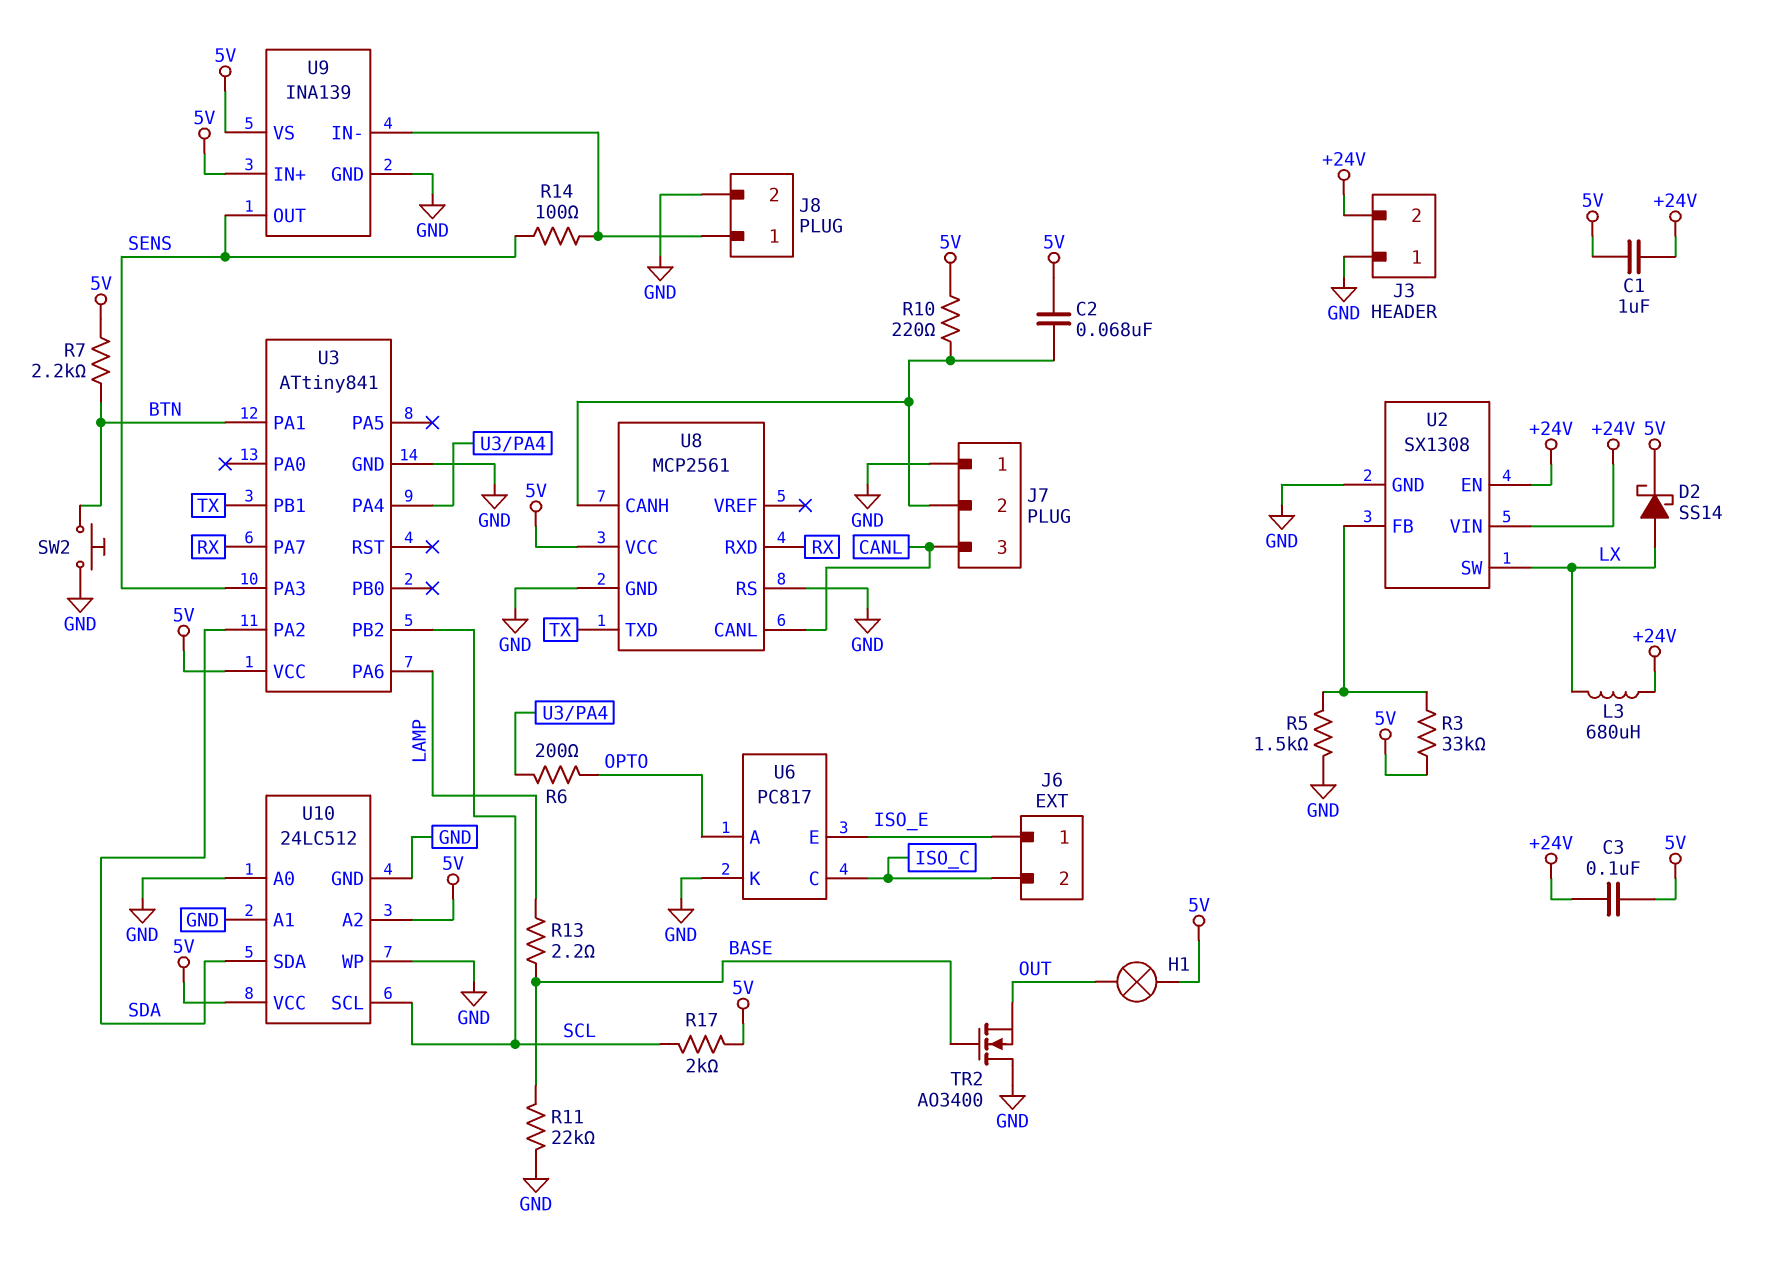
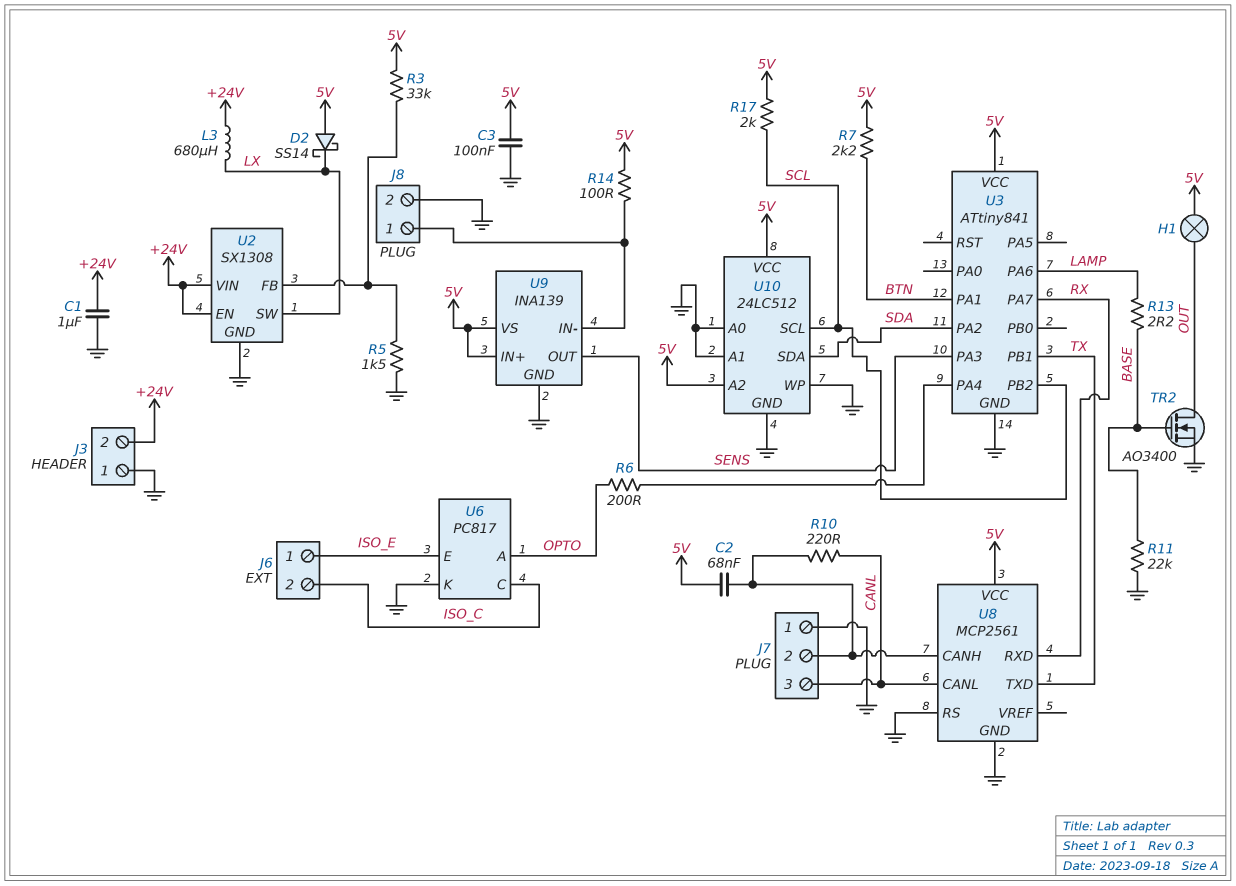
C1: 1uF (+24V, 5V) -> 1uF (+24V, GND)
C3: 100nF (+24V, 5V) -> 100nF (5V, GND)
D2: schottky SS14 (A LX, K 5V) -> schottky SS14 (A 5V, K LX)
R10: 220 (5V, J7/2) -> 220 (CANL, J7/2)
R14: 100 (J8/1, SENS) -> 100 (5V, J8/1)
SW2: button (BTN, GND) -> none
TR2: NMOS AO3400 (G BASE, D GND, S OUT) -> NMOS AO3400 (G BASE, D OUT, S GND)

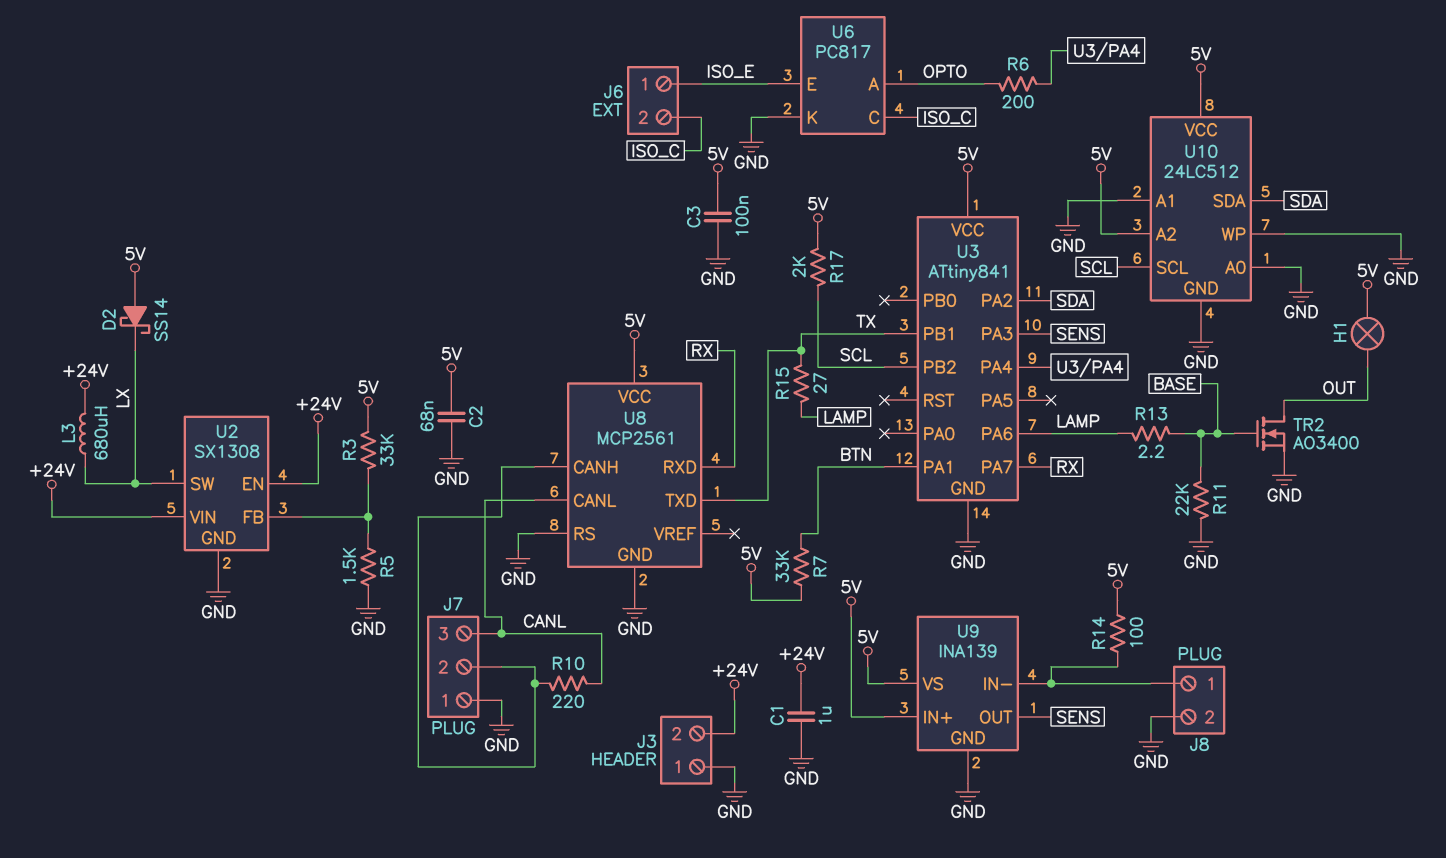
C2: 68nF (5V, J7/2) -> 68nF (5V, GND)
R7: 2.2k (5V, BTN) -> 33k (5V, BTN)
R15: none -> 27 (LAMP, TX)

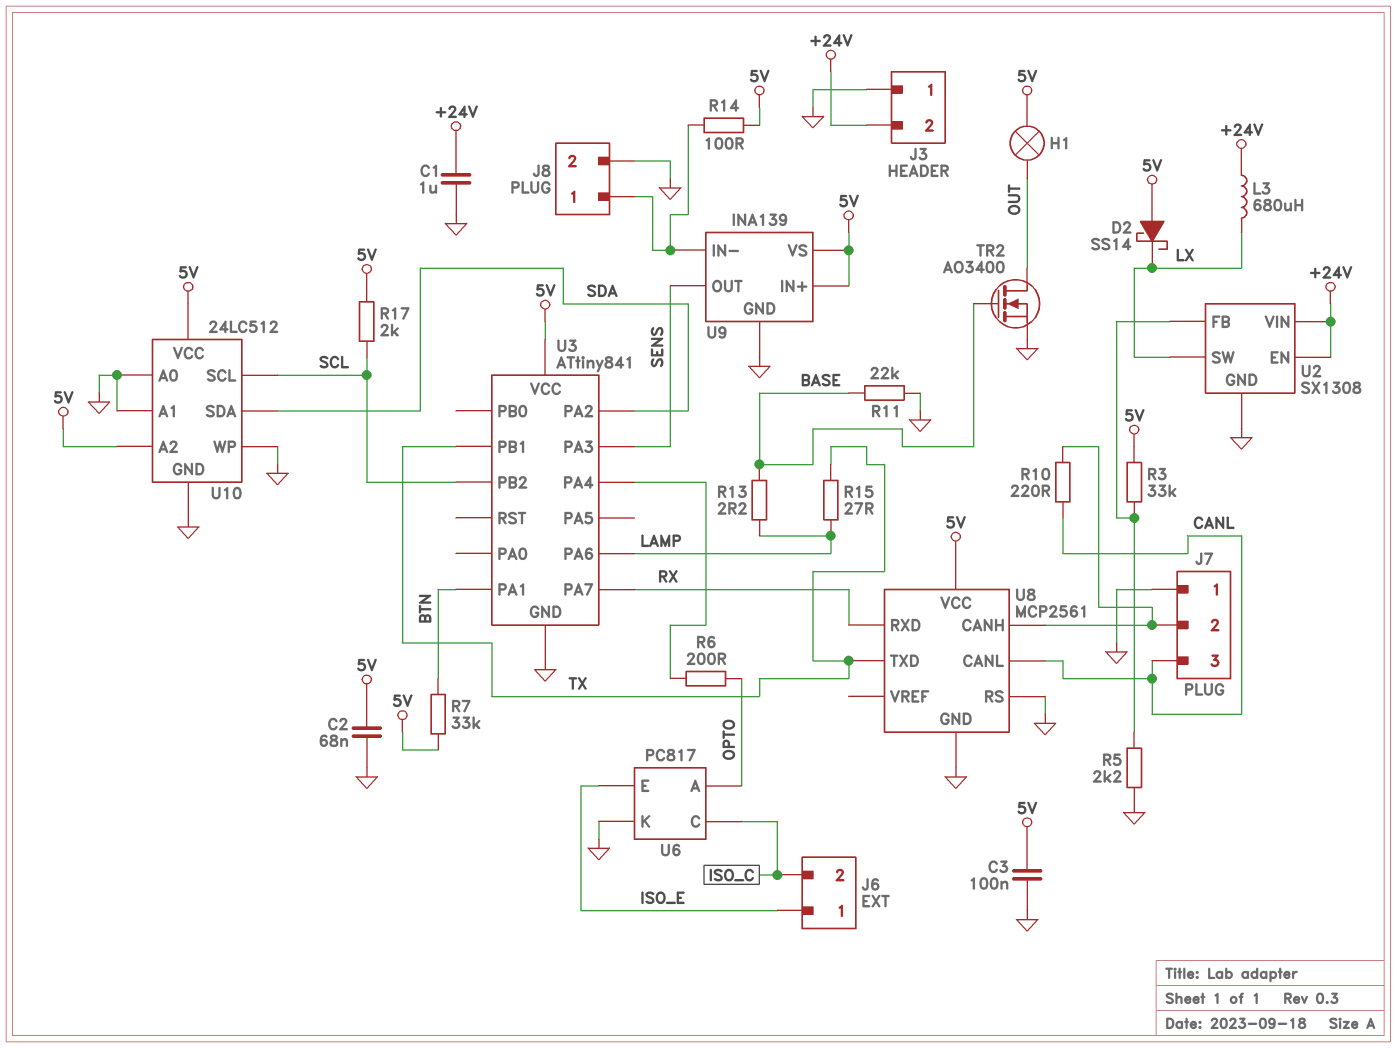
R5: 1.5k (GND, U2/FB) -> 2.2k (GND, U2/FB)

